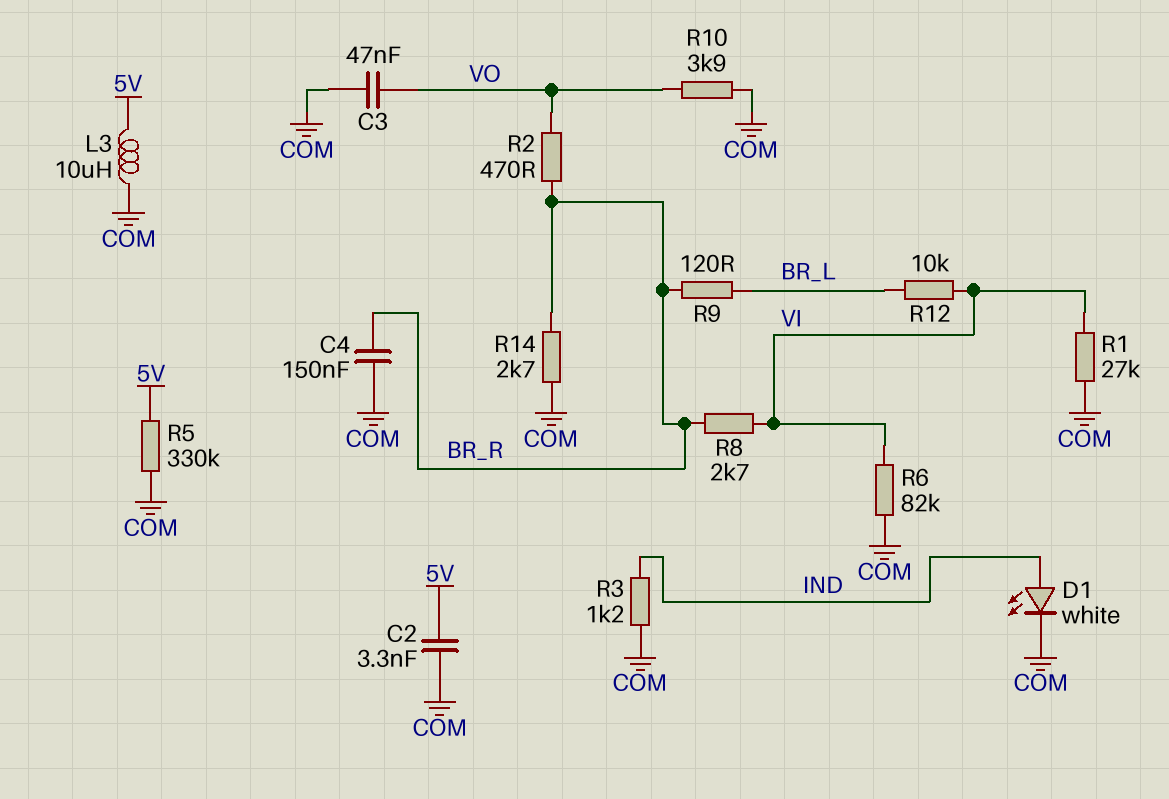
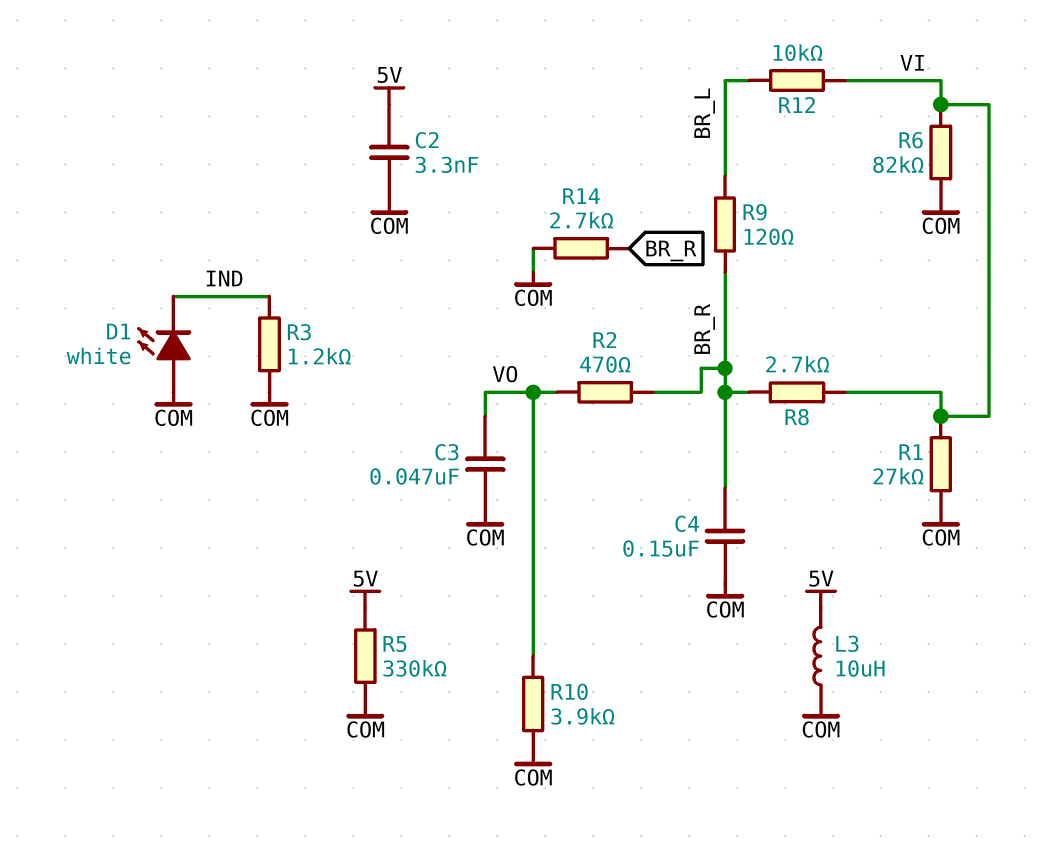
D1: LED white (A IND, K COM) -> LED white (A COM, K IND)

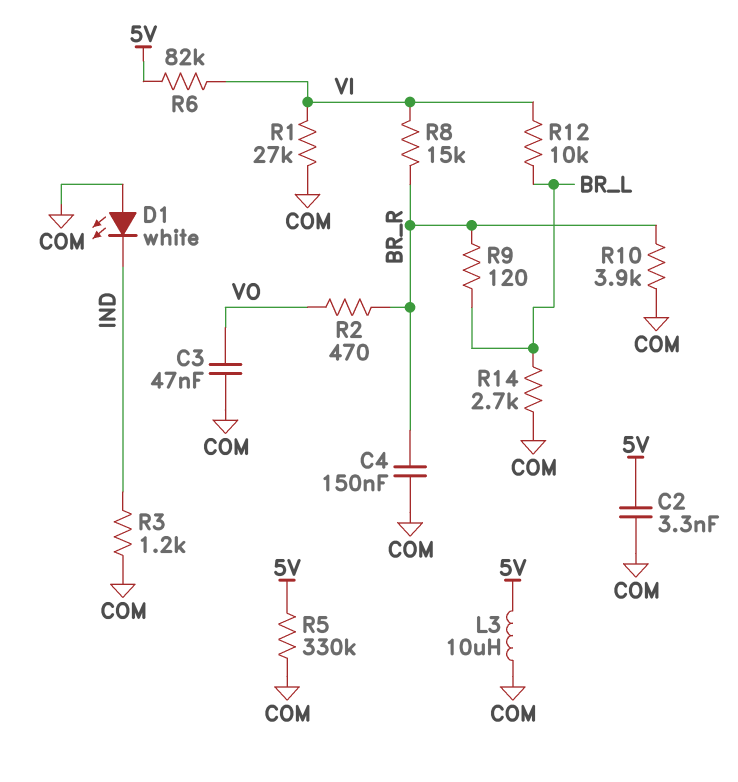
R6: 82k (COM, VI) -> 82k (5V, VI)
R8: 2.7k (BR_R, VI) -> 15k (BR_R, VI)
R10: 3.9k (COM, VO) -> 3.9k (BR_R, COM)
R14: 2.7k (BR_R, COM) -> 2.7k (BR_L, COM)

